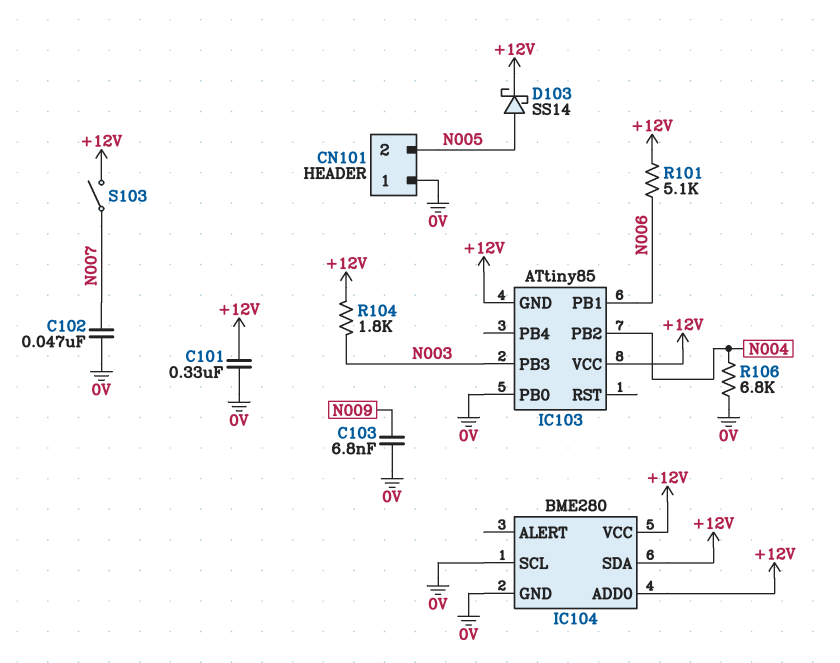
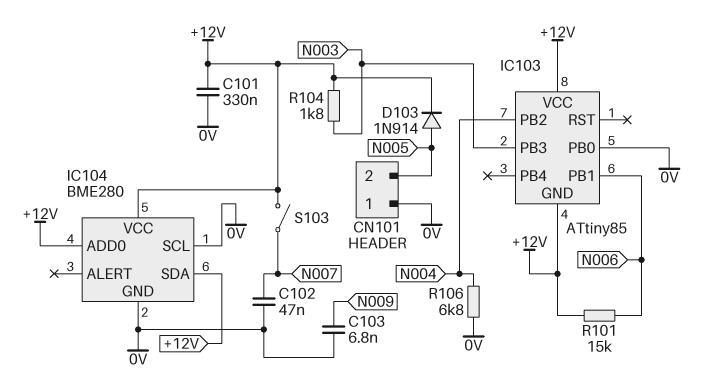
D103: schottky SS14 (A N005, K +12V) -> diode 1N914 (A N005, K +12V)
R101: 5.1k (+12V, N006) -> 15k (+12V, N006)

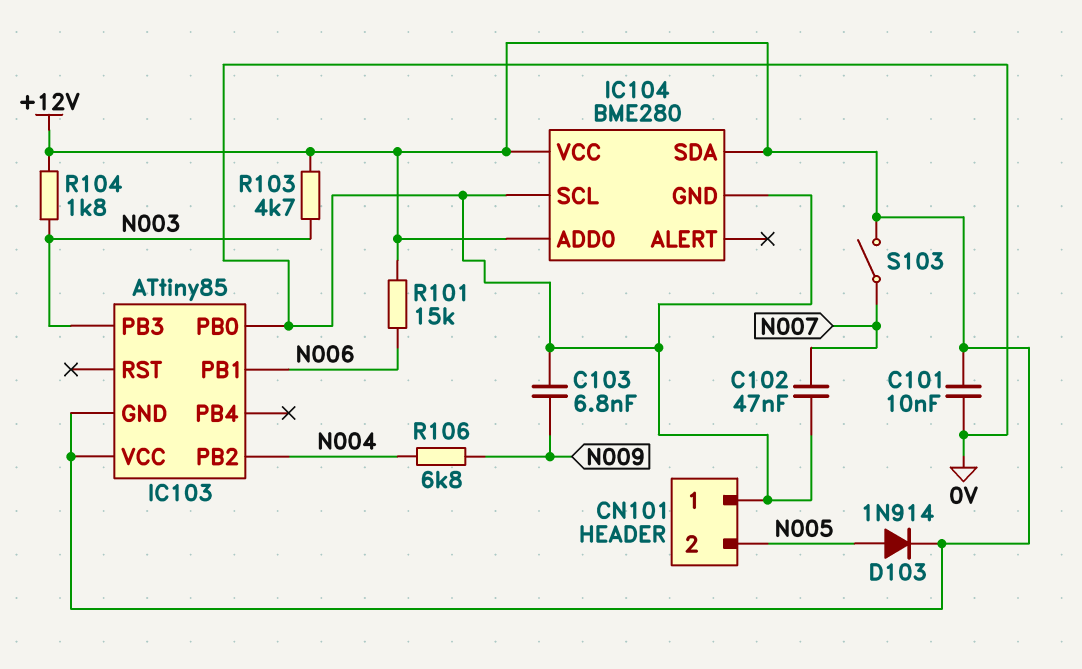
C101: 330nF (+12V, 0V) -> 10nF (+12V, 0V)
R103: none -> 4.7k (+12V, N003)
R106: 6.8k (0V, N004) -> 6.8k (N004, N009)

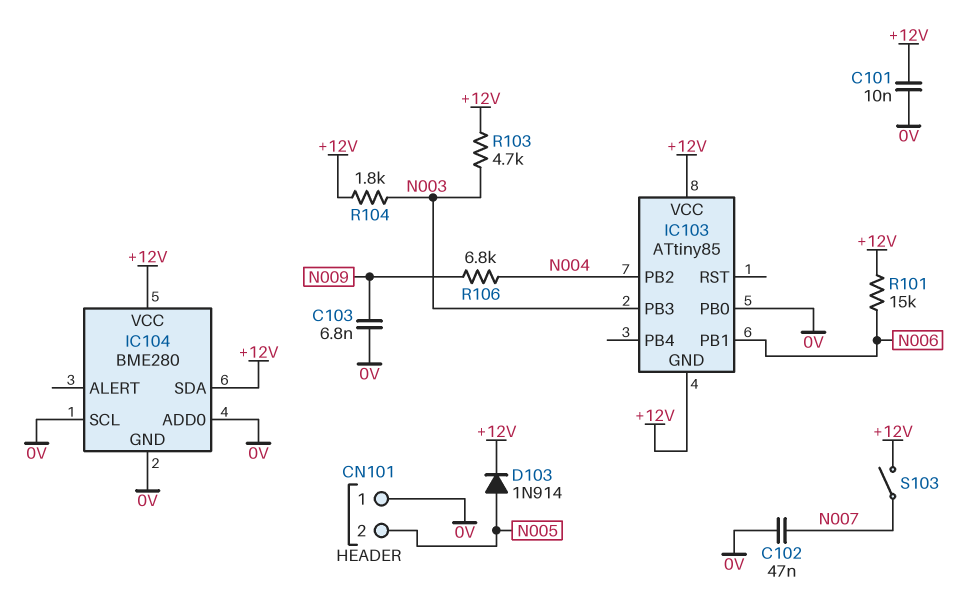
IC104 pin ADD0: +12V -> 0V

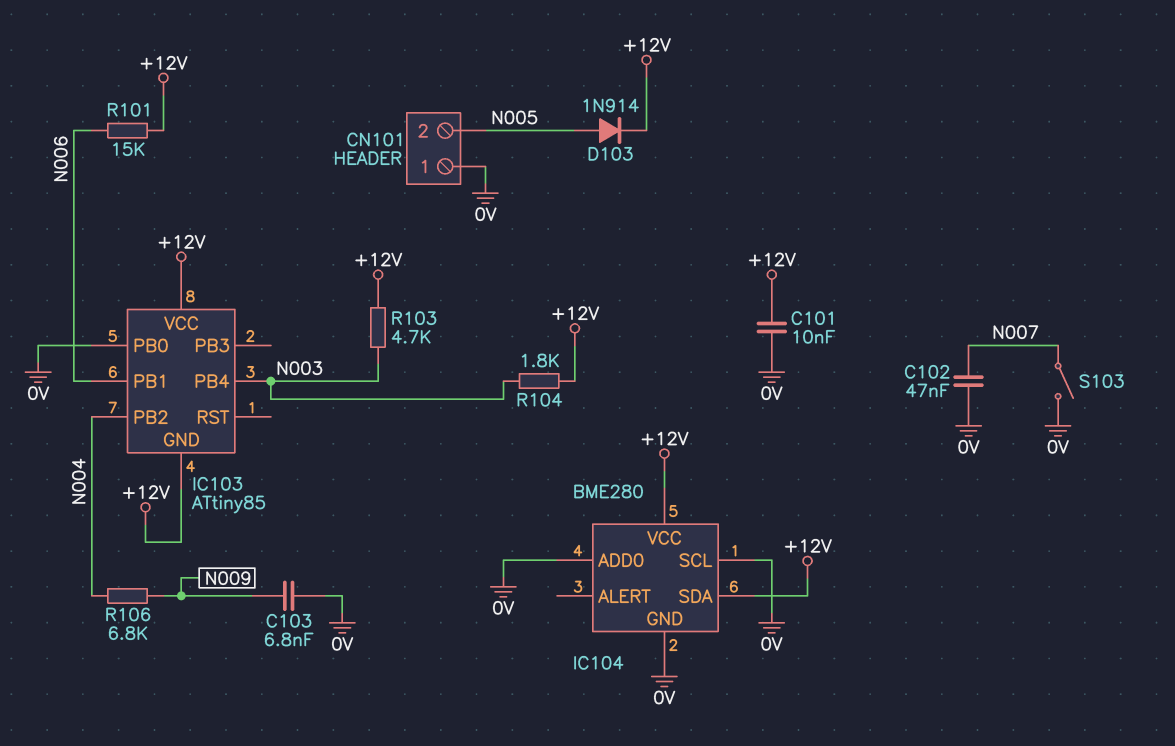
IC103 pin PB3: N003 -> none
IC103 pin PB4: none -> N003
S103: switch (+12V, N007) -> switch (0V, N007)

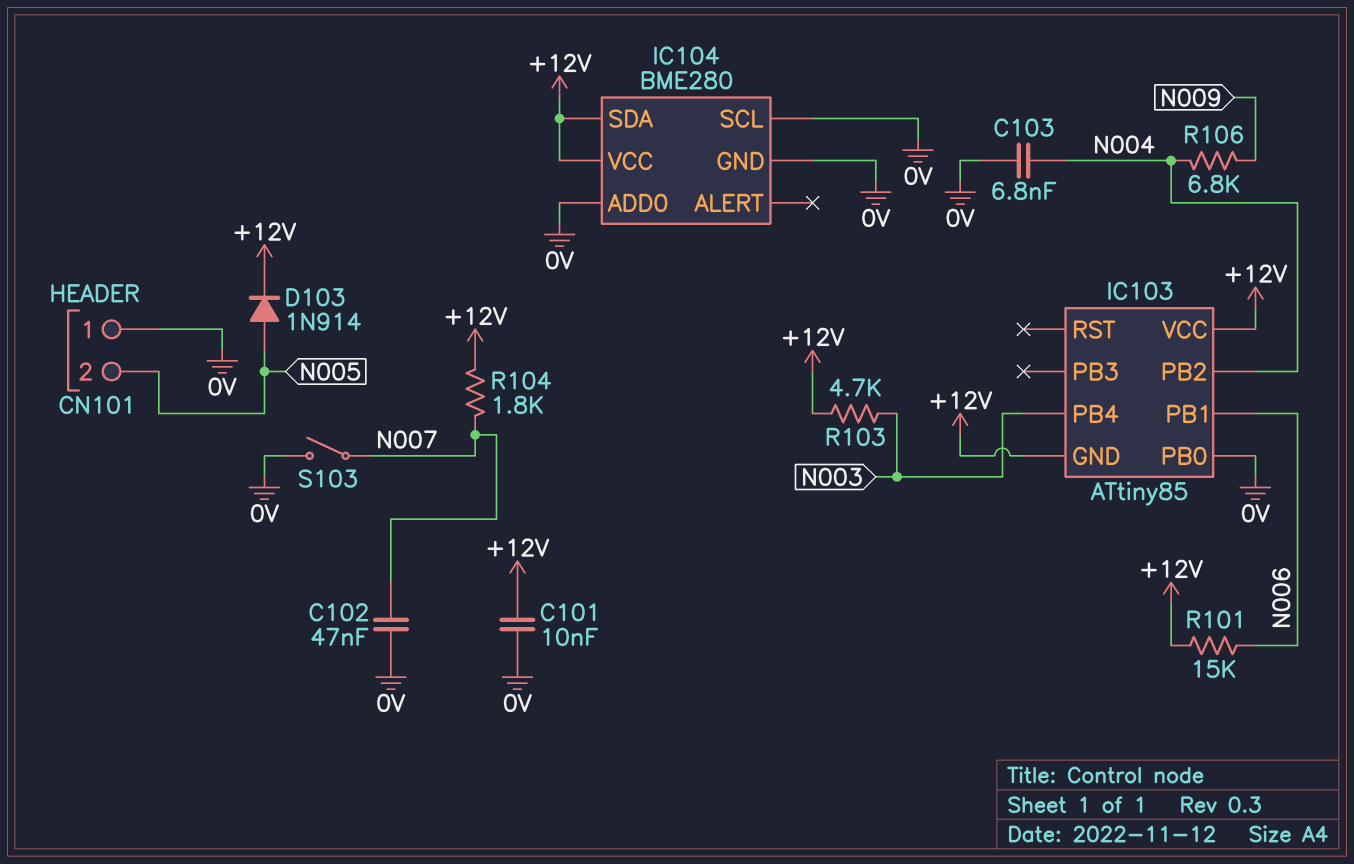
C103: 6.8nF (0V, N009) -> 6.8nF (0V, N004)
R104: 1.8k (+12V, N003) -> 1.8k (+12V, N007)

